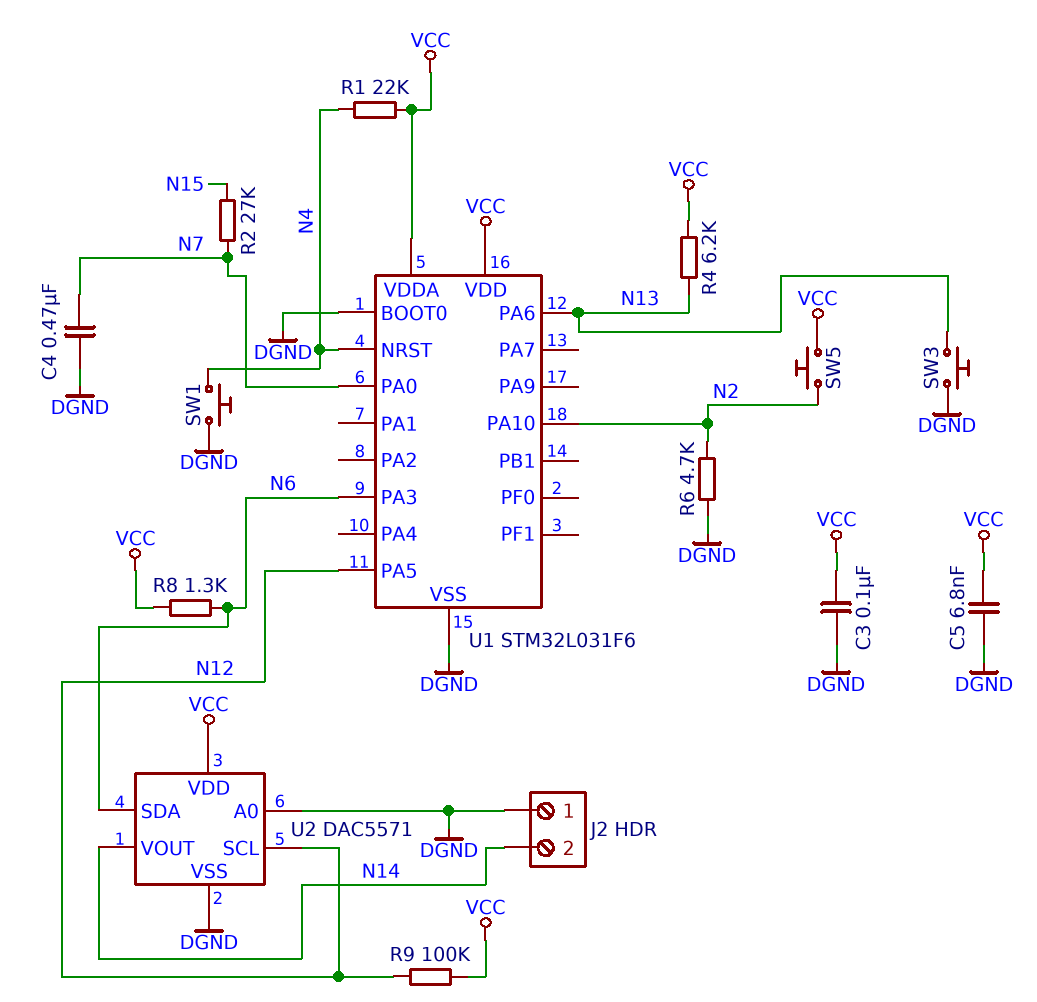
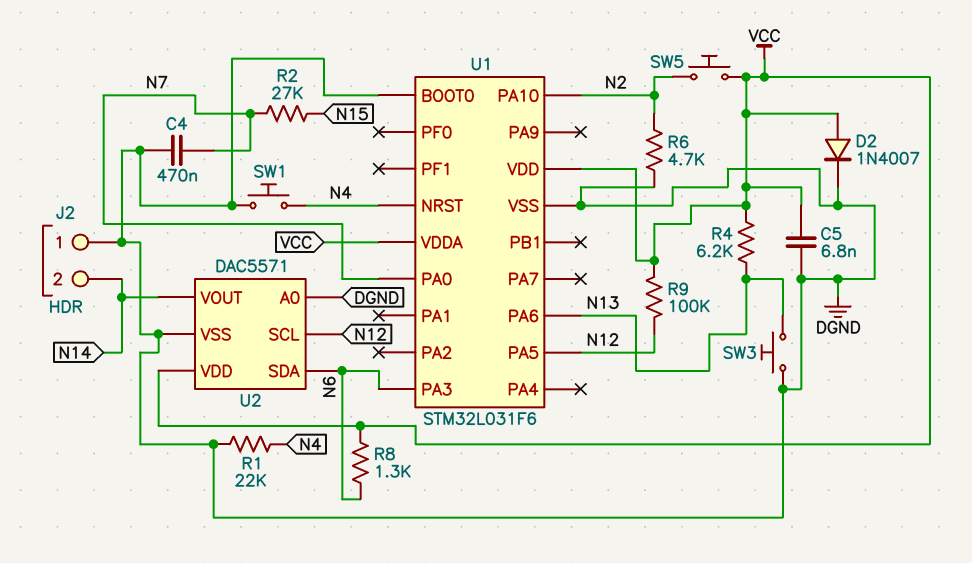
C3: 100nF (DGND, VCC) -> none
D2: none -> diode 1N4007 (A VCC, K DGND)
R1: 22k (N4, VCC) -> 22k (DGND, N4)

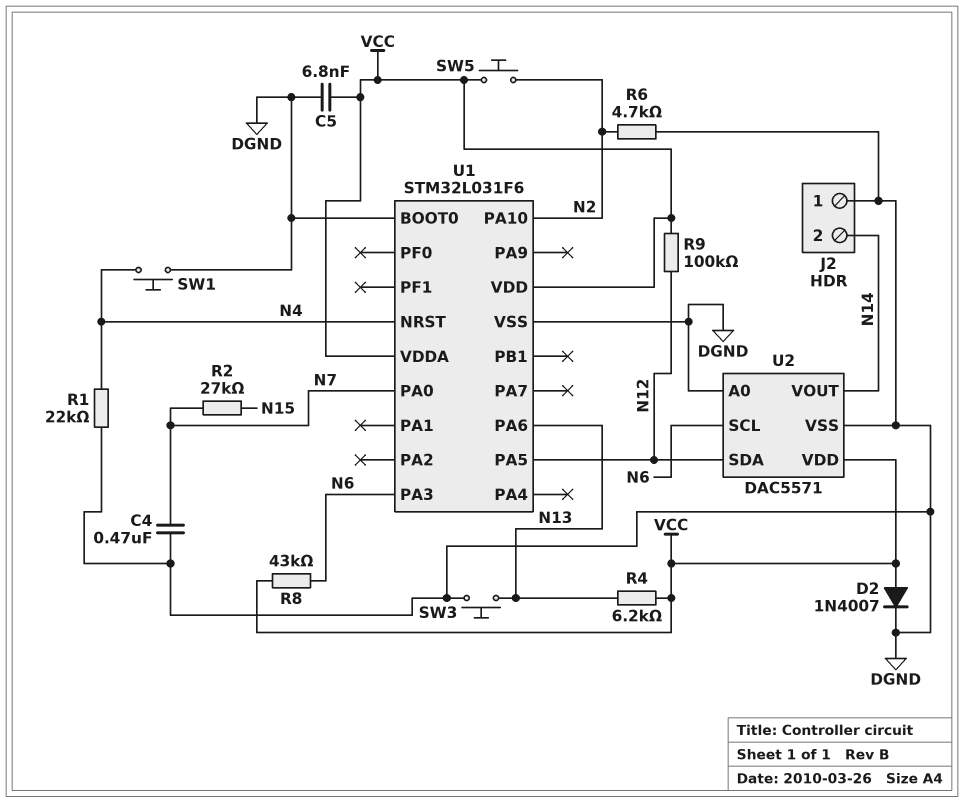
R8: 1.3k (N6, VCC) -> 43k (N6, VCC)
U2 pin SCL: N12 -> N6
U2 pin SDA: N6 -> N12

